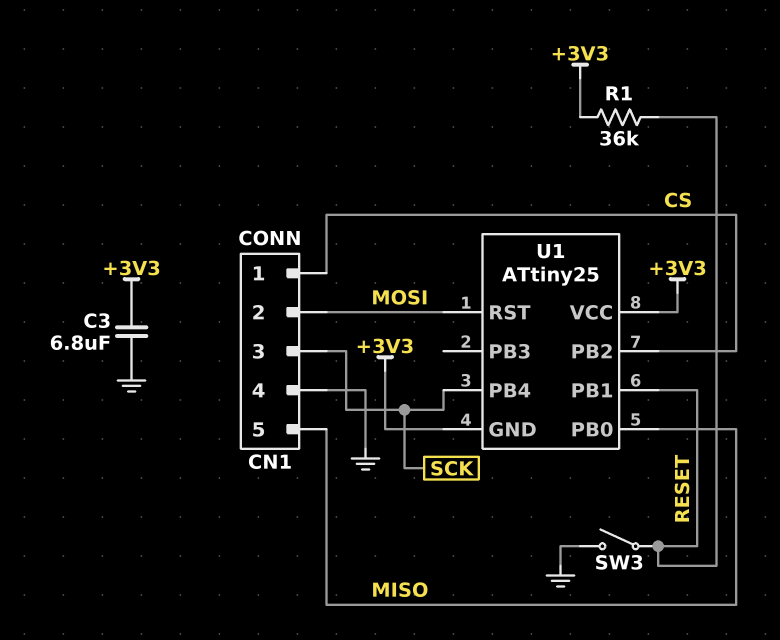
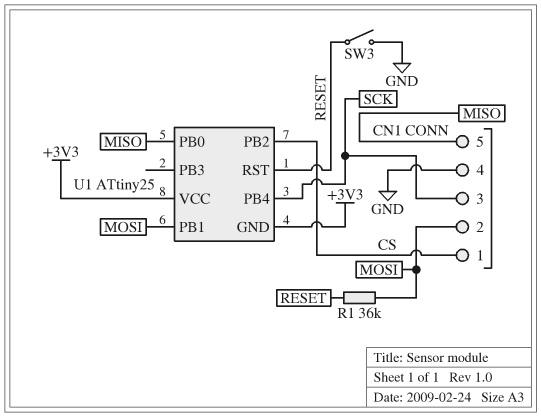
C3: 6.8uF (+3V3, GND) -> none
R1: 36k (+3V3, RESET) -> 36k (MOSI, RESET)
U1 pin PB1: RESET -> MOSI
U1 pin RST: MOSI -> RESET

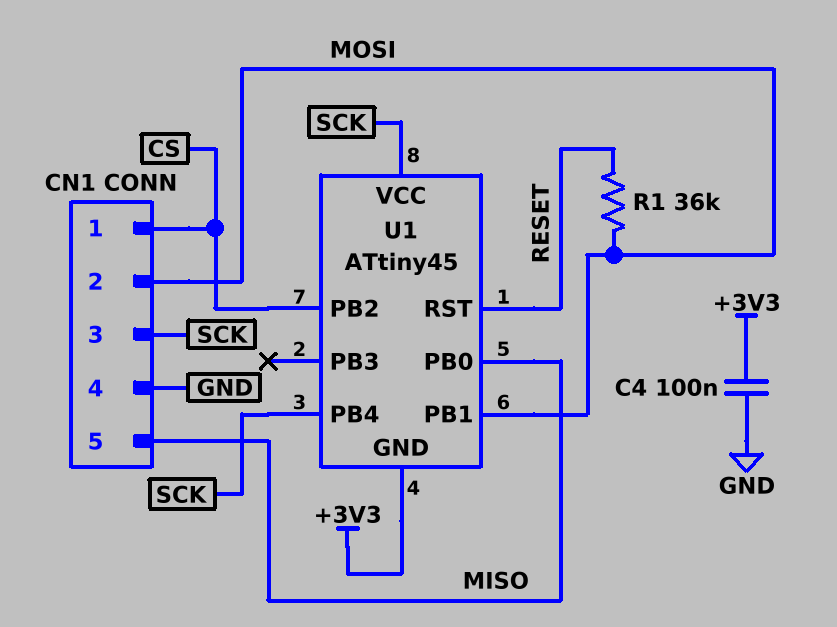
C4: none -> 100nF (+3V3, GND)
SW3: switch (GND, RESET) -> none
U1: ATtiny25 -> ATtiny45
U1 pin VCC: +3V3 -> SCK

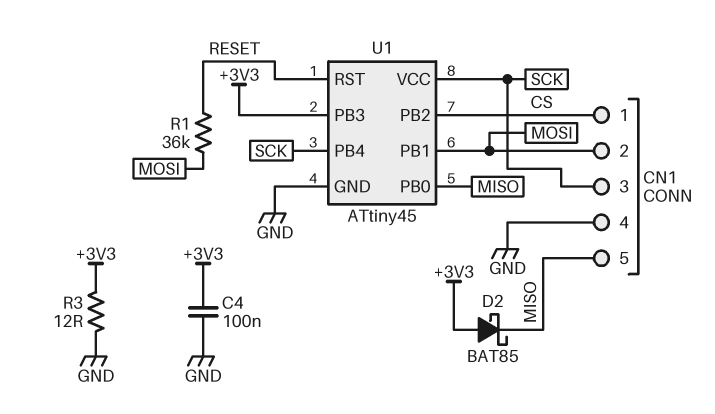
D2: none -> schottky BAT85 (A +3V3, K MISO)
R3: none -> 12 (+3V3, GND)
U1 pin GND: +3V3 -> GND
U1 pin PB3: none -> +3V3

